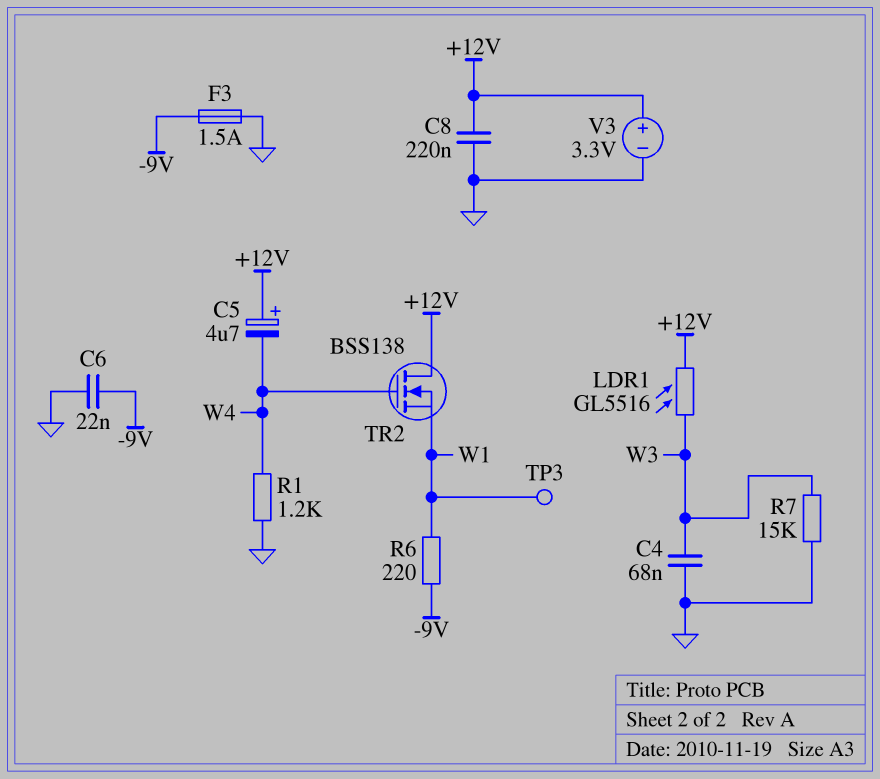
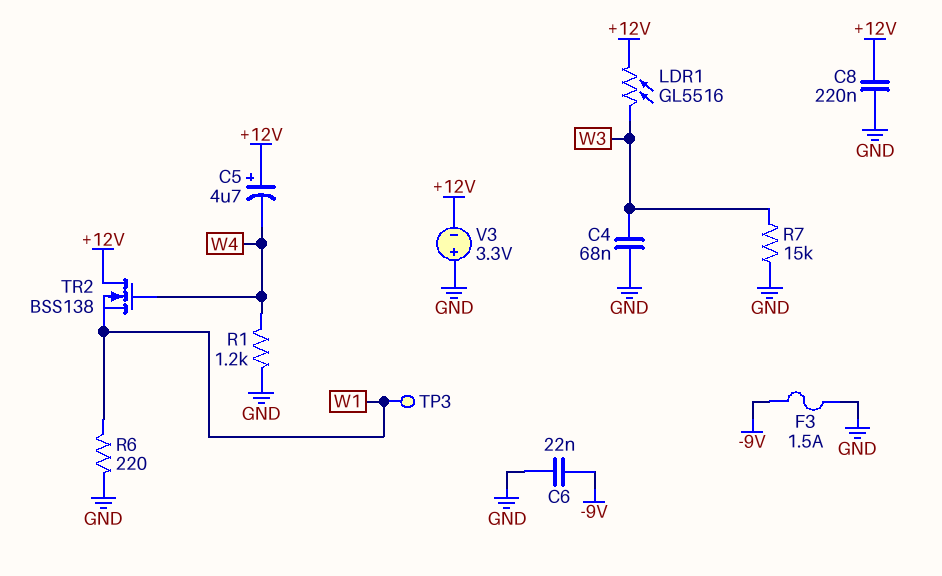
R6: 220 (-9V, W1) -> 220 (GND, W1)
V3: 3.3V (plus +12V, minus GND) -> 3.3V (plus GND, minus +12V)

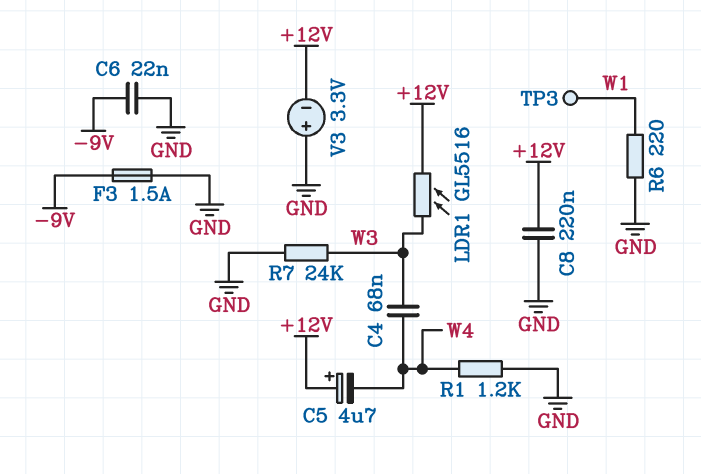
C4: 68nF (GND, W3) -> 68nF (W3, W4)
R7: 15k (GND, W3) -> 24k (GND, W3)
TR2: NMOS BSS138 (G W4, D +12V, S W1) -> none

